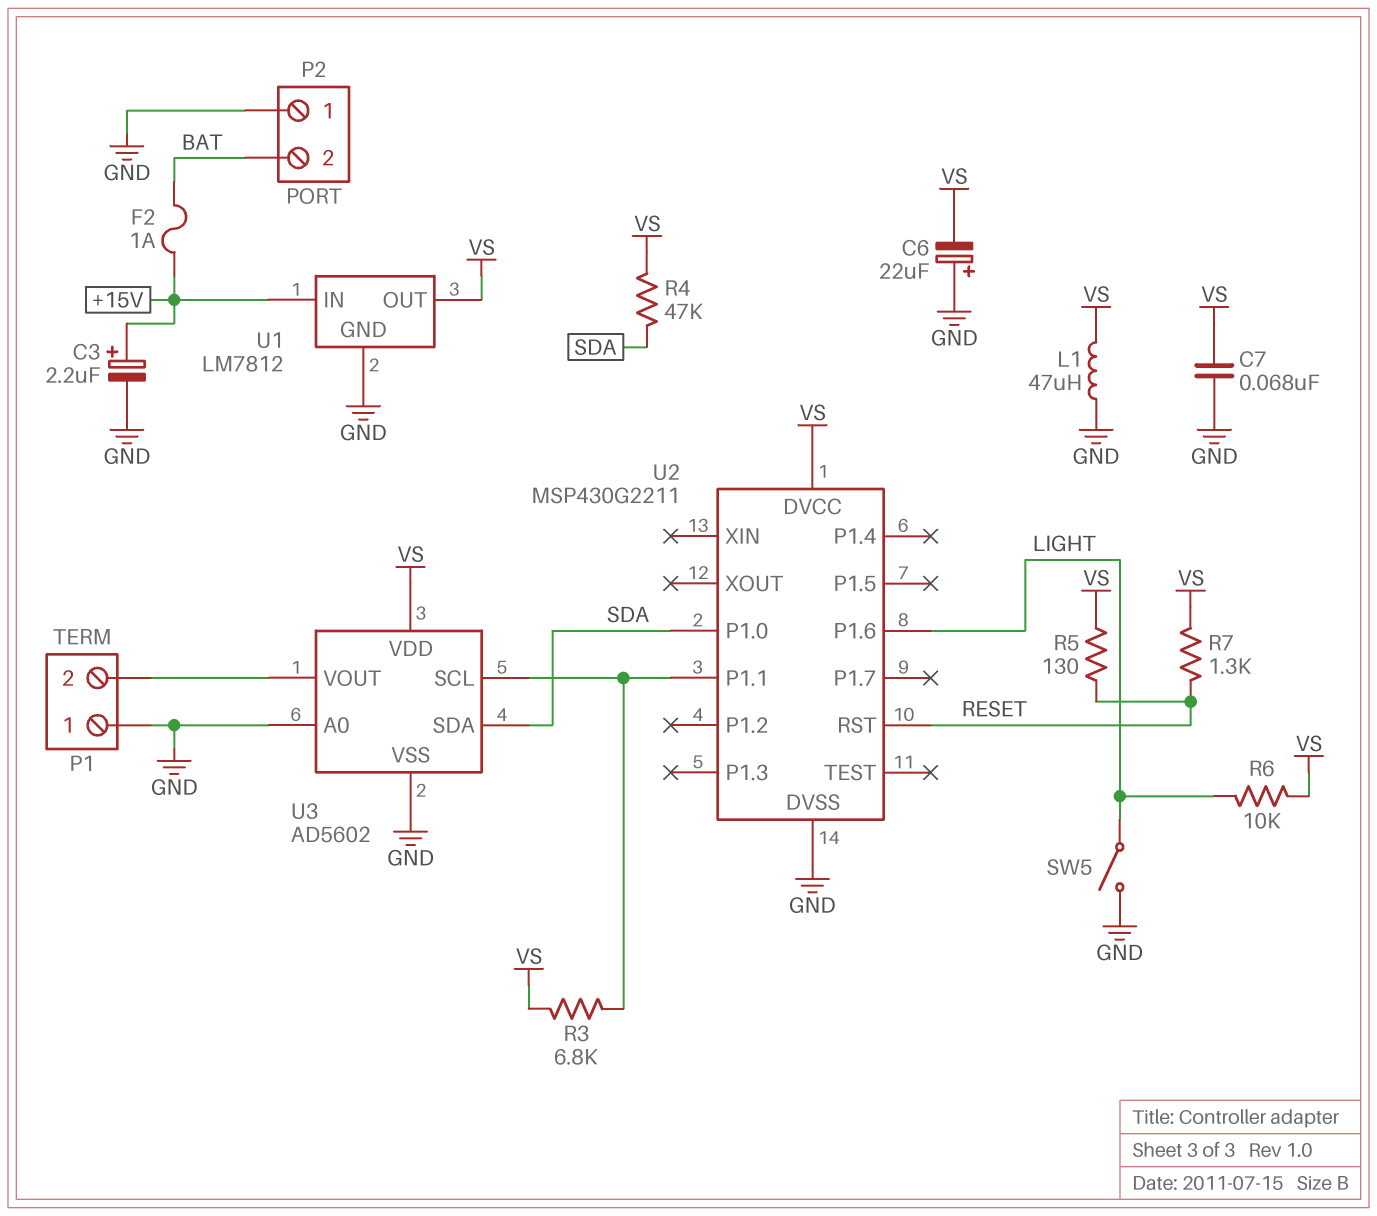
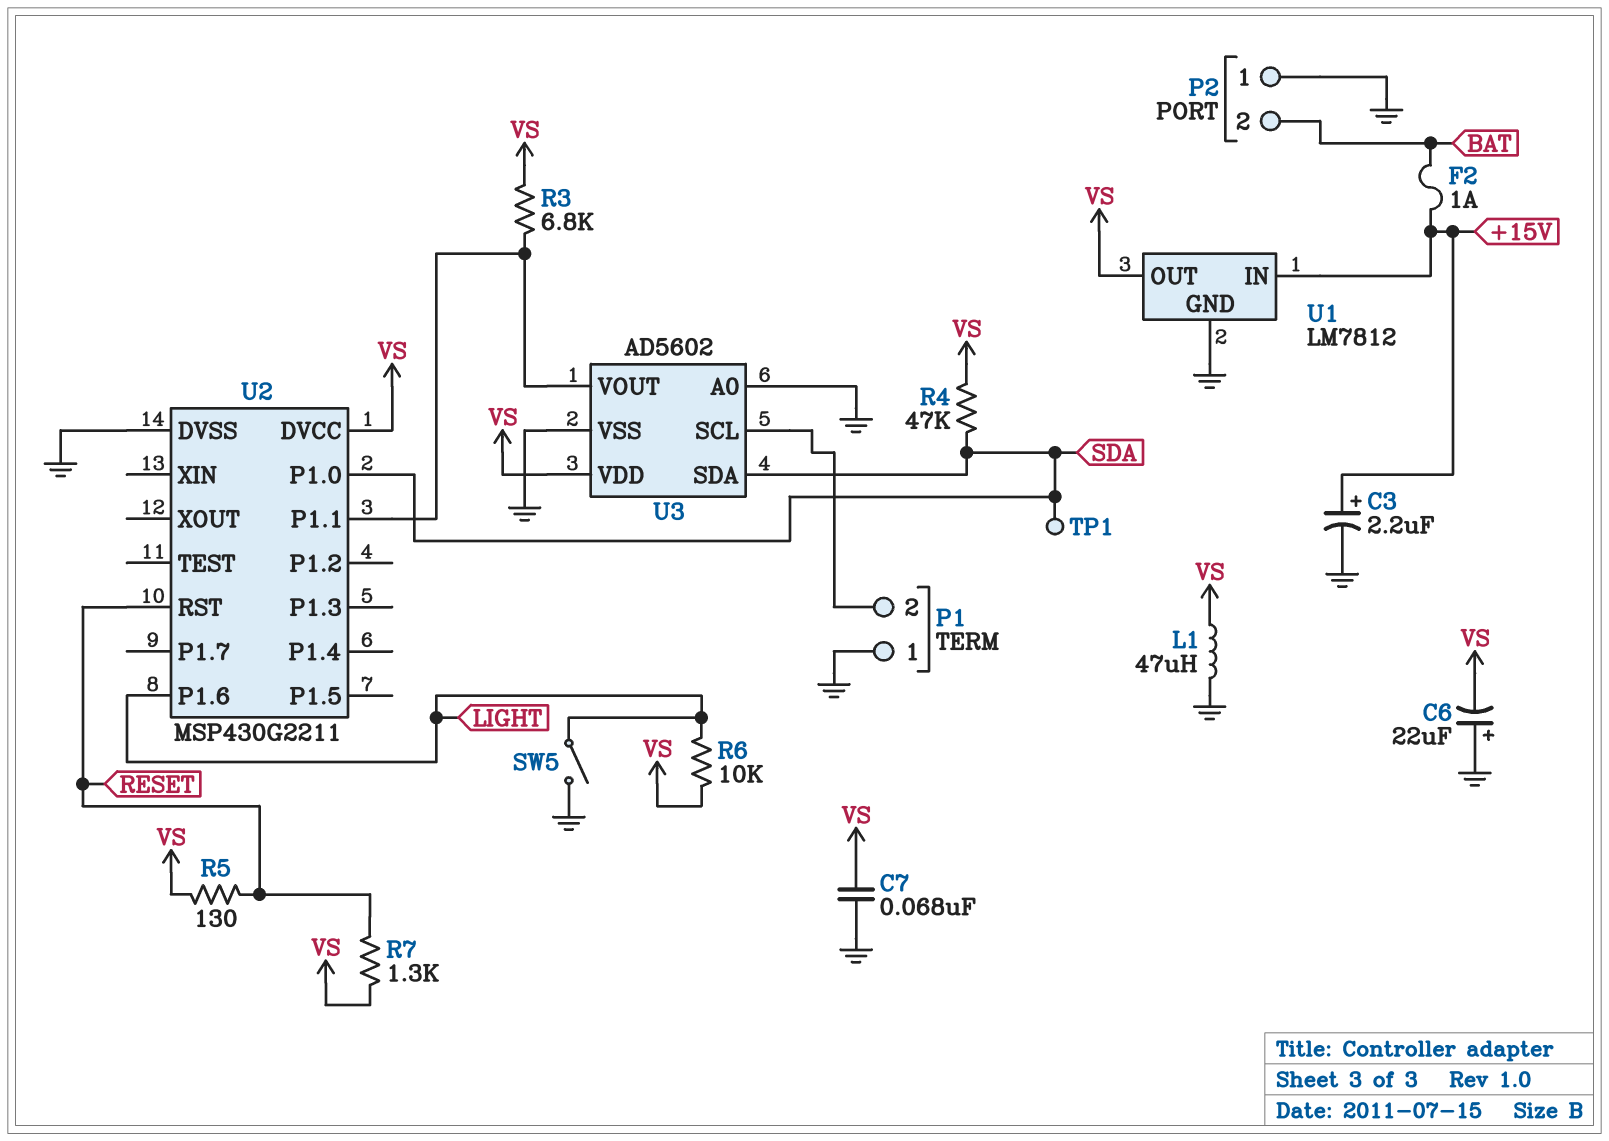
TP1: none -> test point (SDA)
U3 pin SCL: U2/P1.1 -> P1/2
U3 pin VOUT: P1/2 -> U2/P1.1

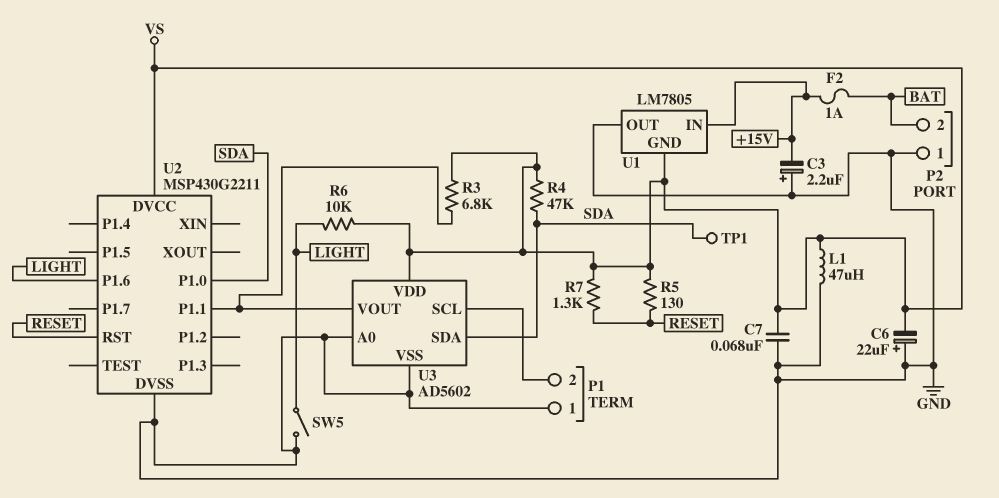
C3: 2.2uF (plus +15V, minus GND) -> 2.2uF (plus GND, minus +15V)
U1: LM7812 -> LM7805
U1 pin GND: GND -> VS
U1 pin OUT: VS -> GND

